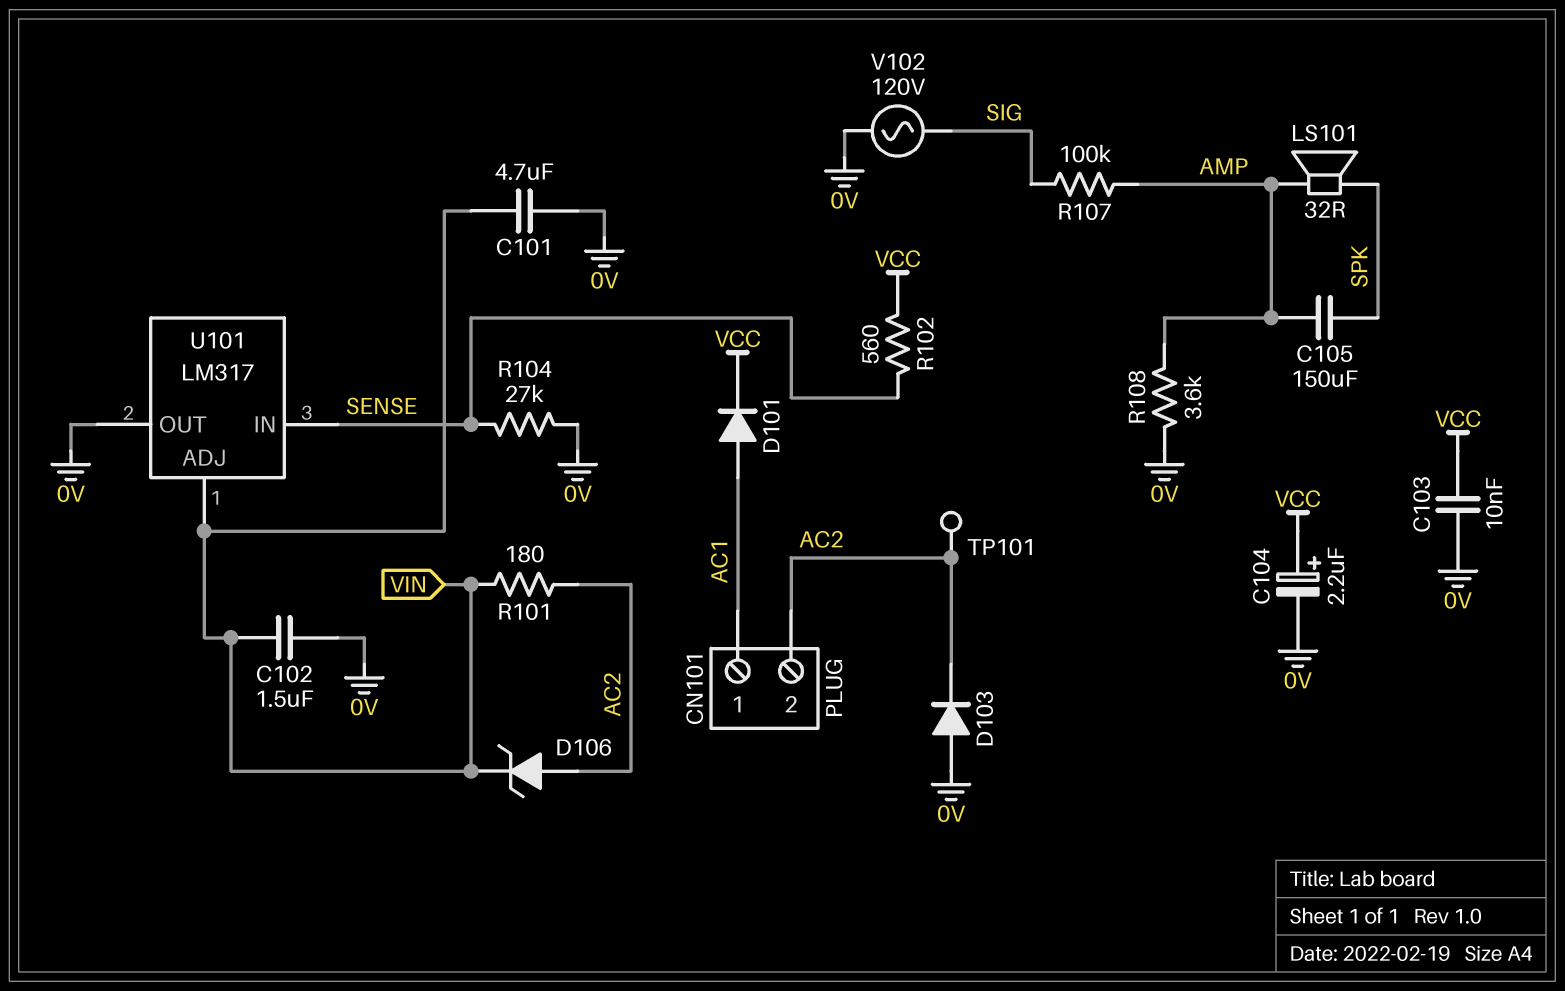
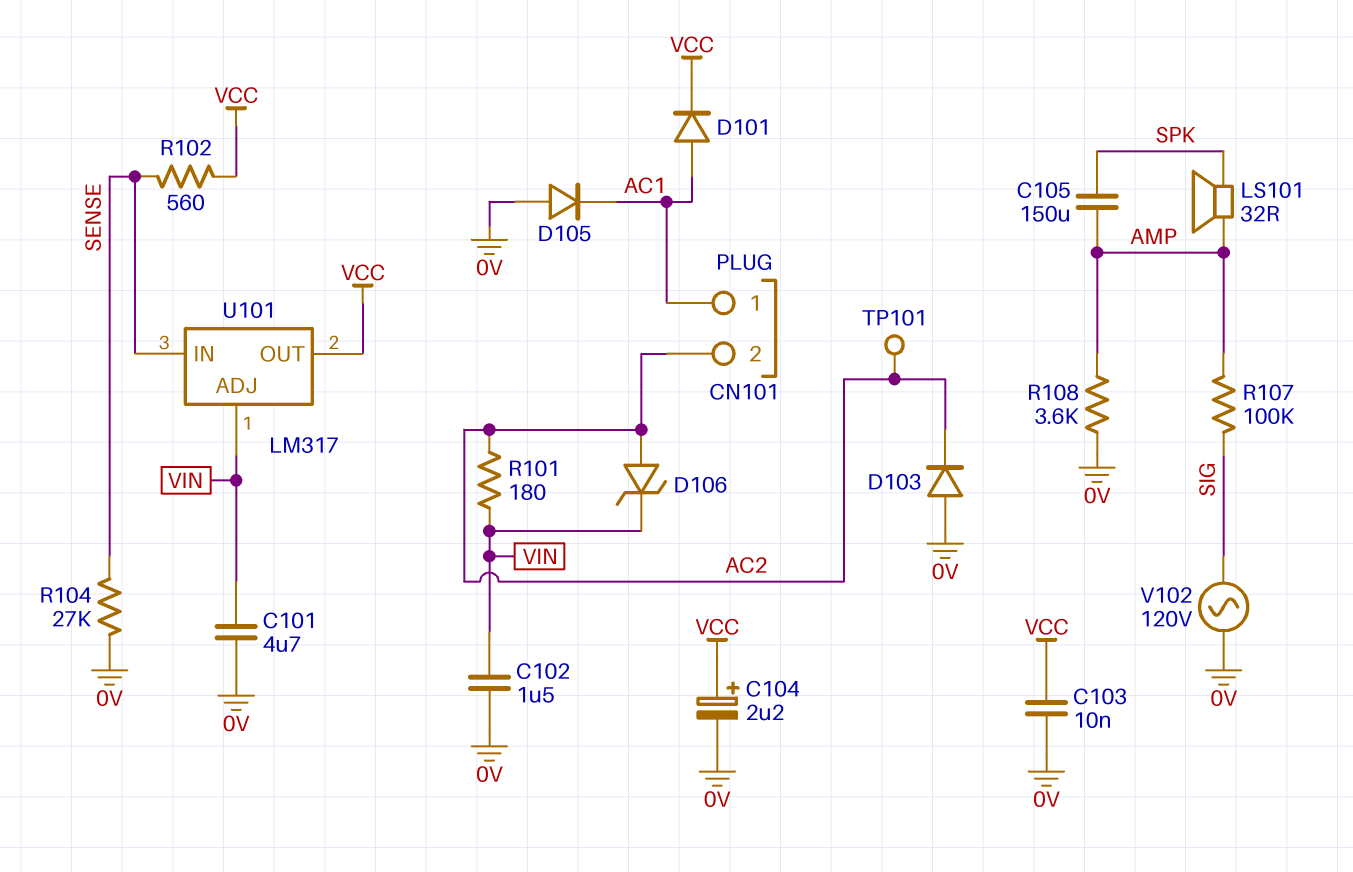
D105: none -> diode (A 0V, K AC1)
U101 pin OUT: 0V -> VCC

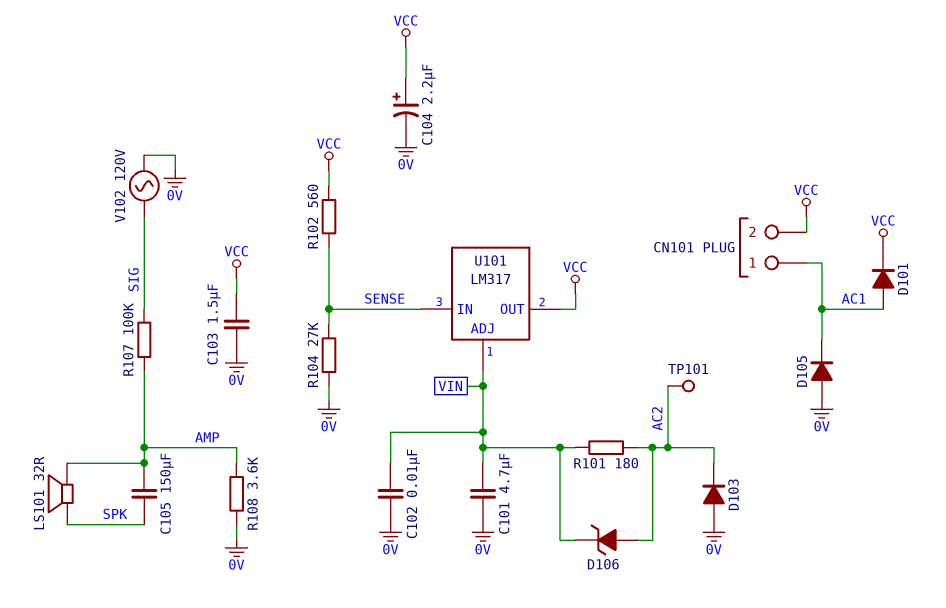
C102: 1.5uF (0V, VIN) -> 10nF (0V, VIN)
C103: 10nF (0V, VCC) -> 1.5uF (0V, VCC)
CN101 pin 2: AC2 -> VCC

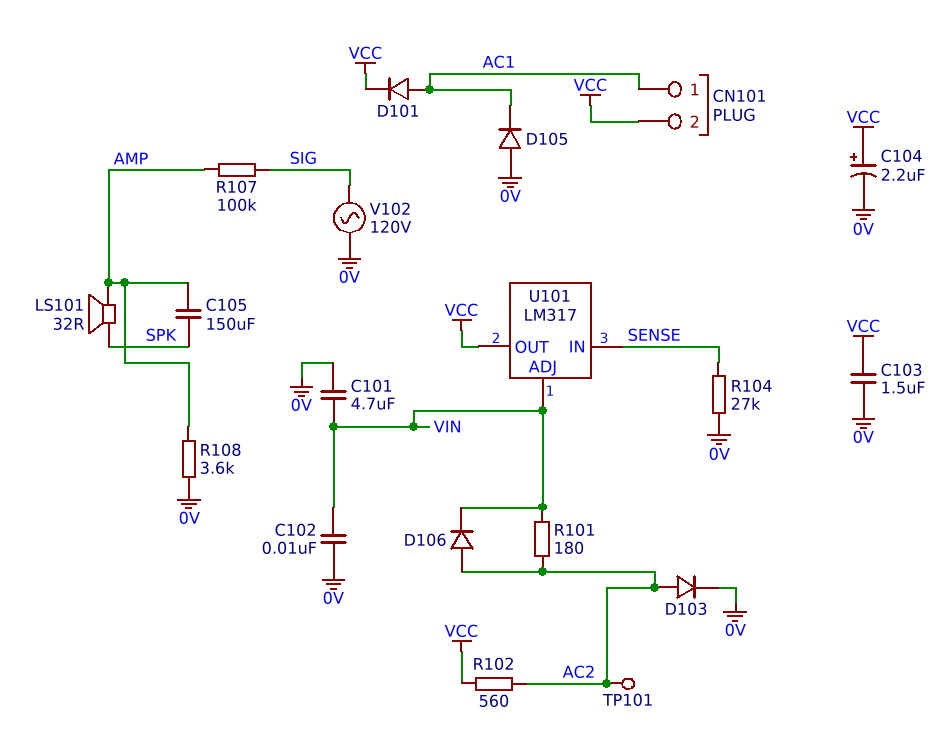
D103: diode (A 0V, K AC2) -> diode (A AC2, K 0V)
D106: zener (A AC2, K VIN) -> diode (A AC2, K VIN)
R102: 560 (SENSE, VCC) -> 560 (AC2, VCC)

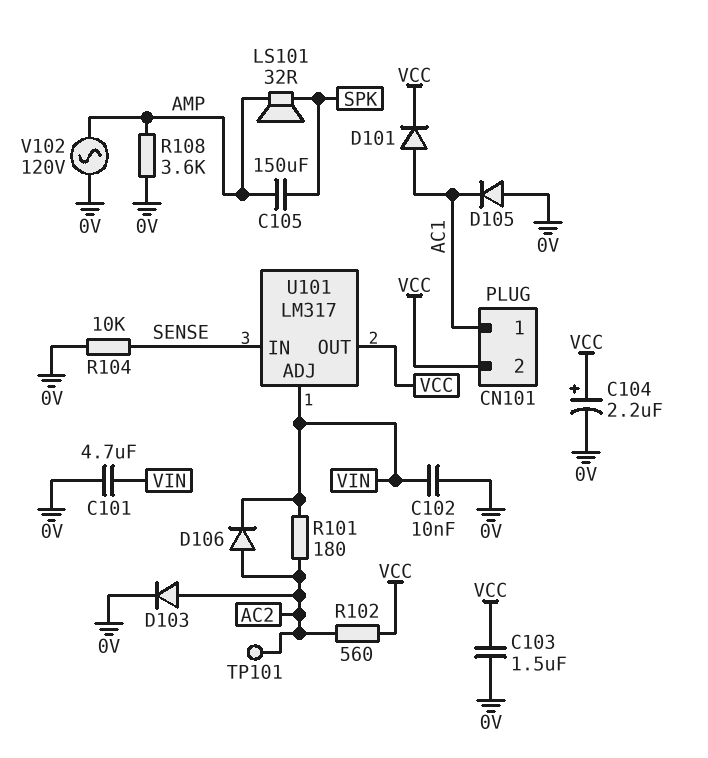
R104: 27k (0V, SENSE) -> 10k (0V, SENSE)
R107: 100k (AMP, SIG) -> none
V102: AC 120V (0V, SIG) -> AC 120V (0V, AMP)

